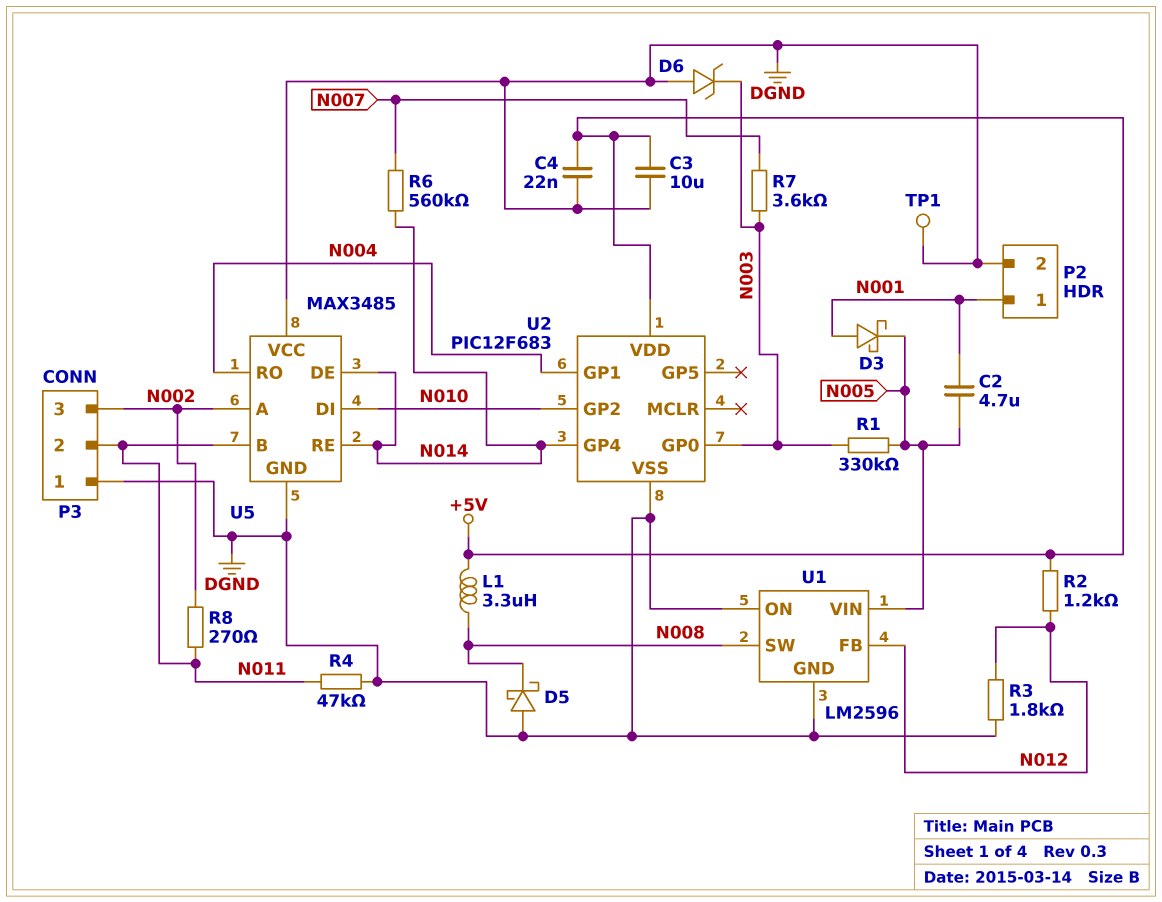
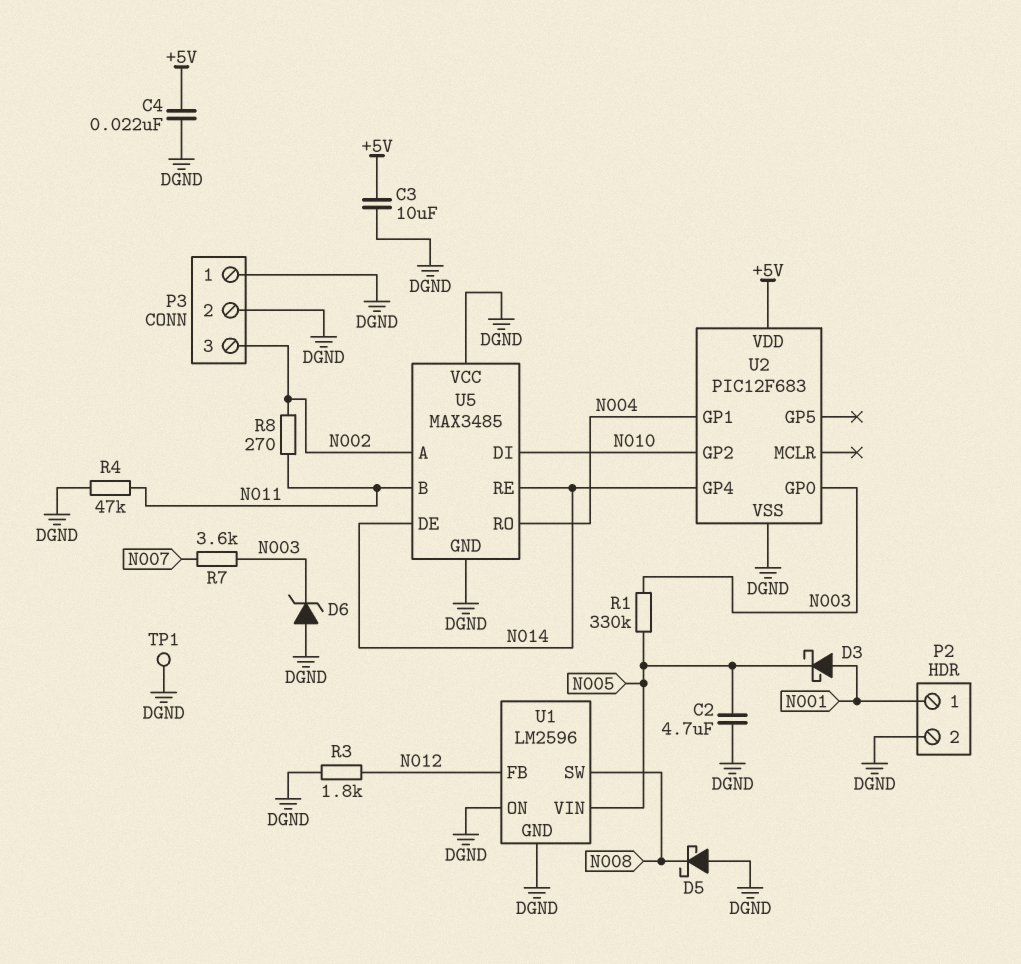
C2: 4.7uF (N001, N005) -> 4.7uF (DGND, N005)
L1: 3.3uH (+5V, N008) -> none
P3 pin 2: N011 -> DGND
R2: 1.2k (+5V, N012) -> none
R6: 560k (N007, N014) -> none

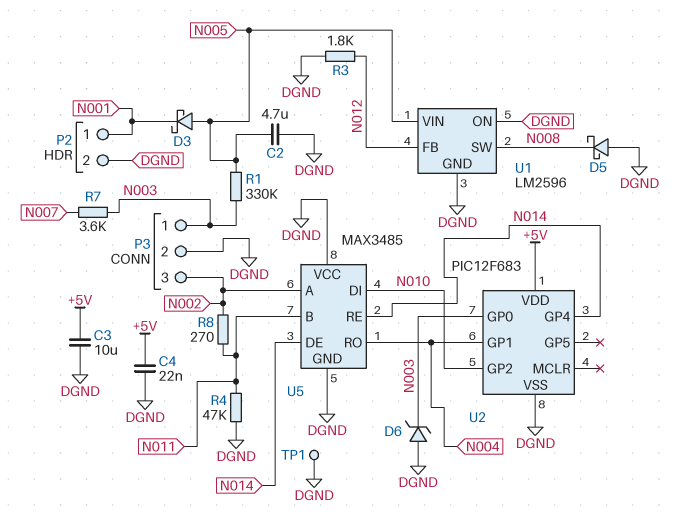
D3: schottky (A N001, K N005) -> schottky (A N005, K N001)
P3 pin 1: DGND -> N003

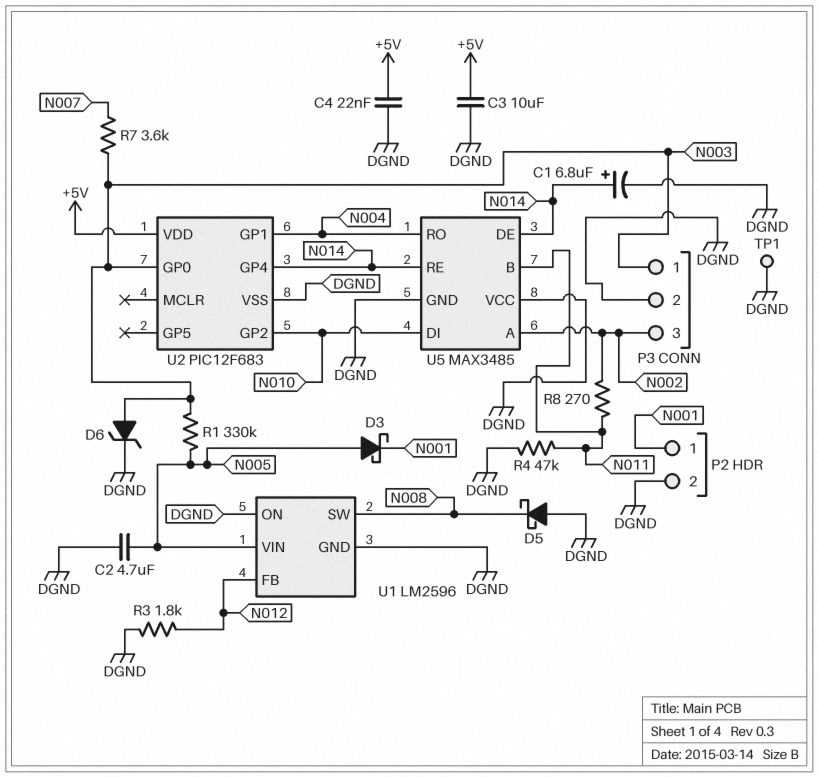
C1: none -> 6.8uF (plus N014, minus DGND)
D6: zener (A DGND, K N003) -> zener (A N003, K DGND)

